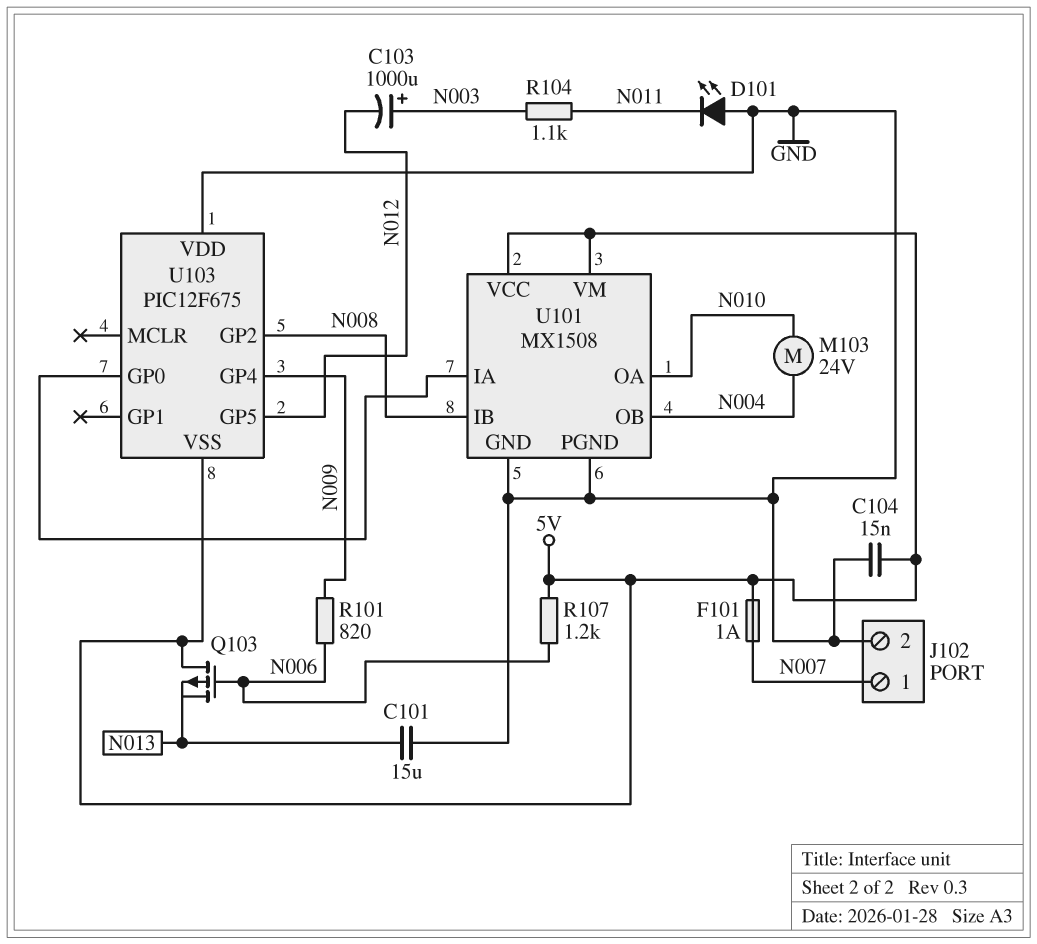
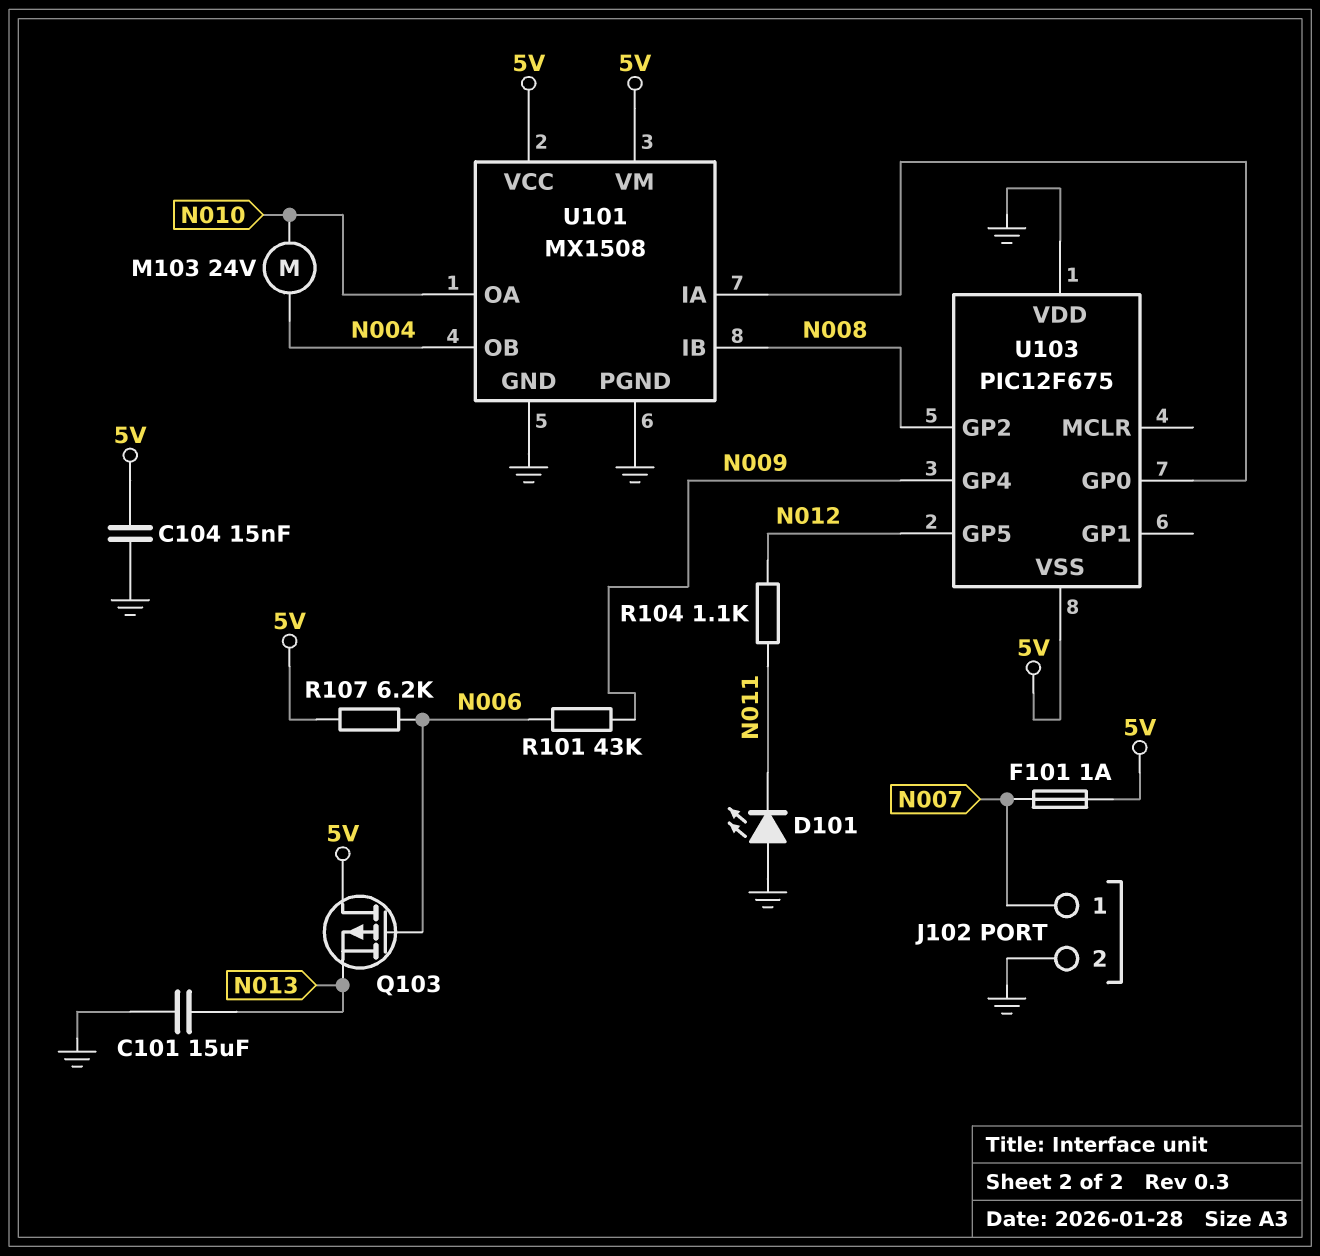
C103: 1000uF (plus N003, minus N012) -> none
R101: 820 (N006, N009) -> 43k (N006, N009)
R104: 1.1k (N003, N011) -> 1.1k (N011, N012)
R107: 1.2k (5V, N006) -> 6.2k (5V, N006)

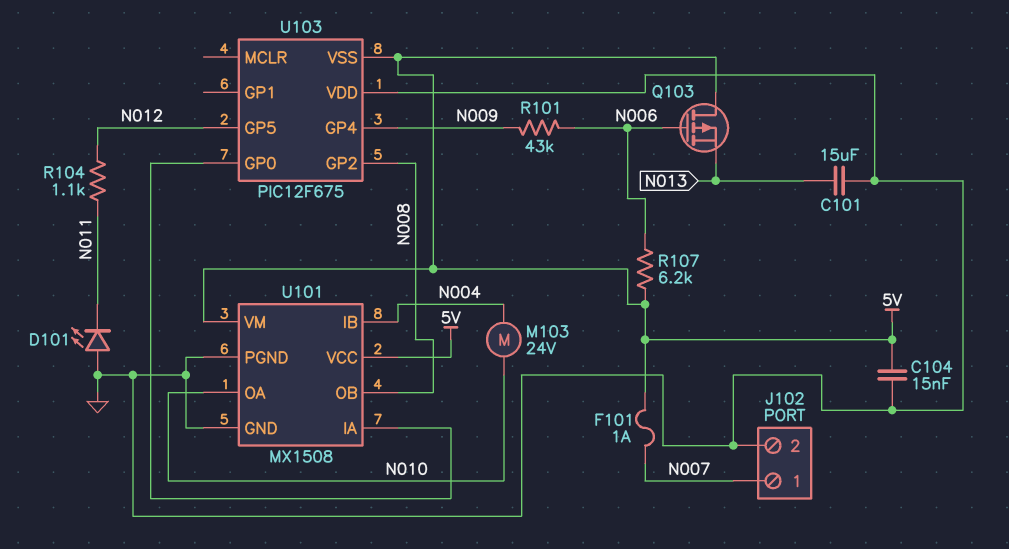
U101 pin IB: N008 -> N004
U101 pin OB: N004 -> N008

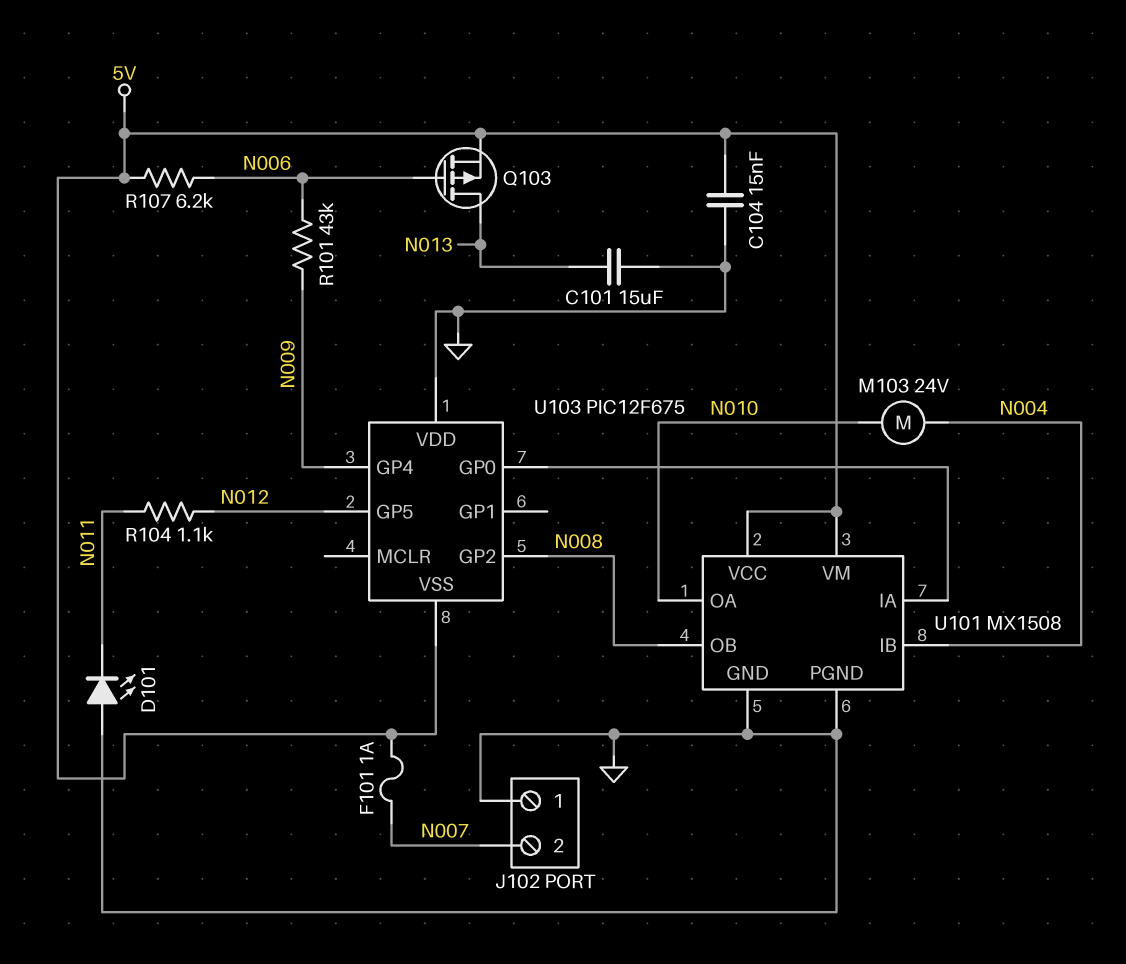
J102 pin 1: N007 -> GND
J102 pin 2: GND -> N007
Q103: PMOS (G N006, D 5V, S N013) -> PMOS (G N006, D N013, S 5V)

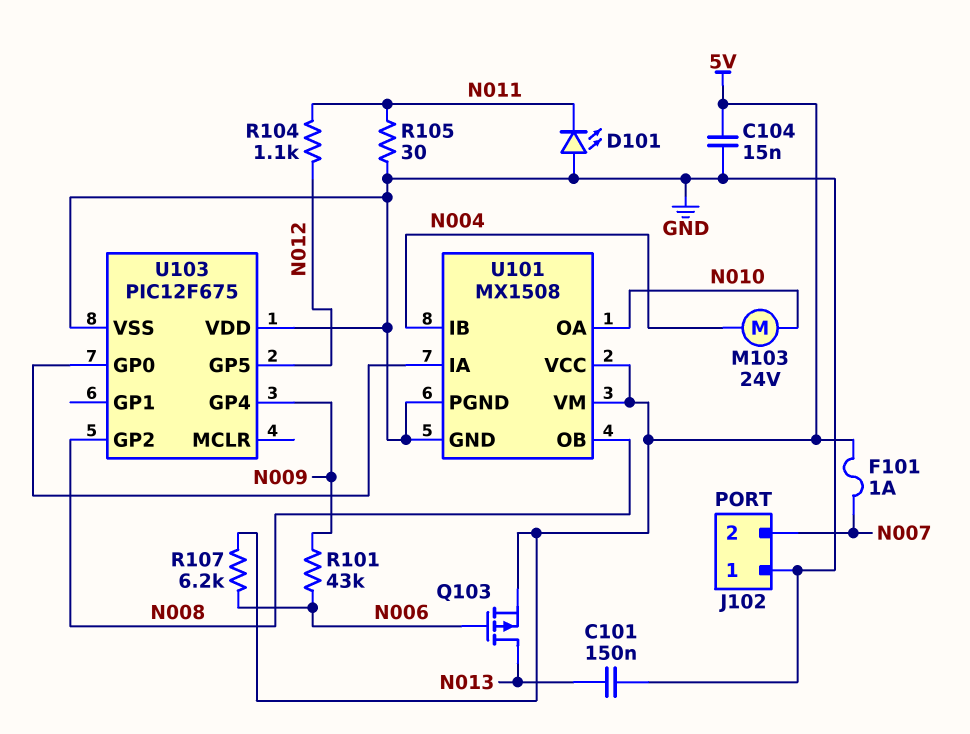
C101: 15uF (GND, N013) -> 150nF (GND, N013)
R105: none -> 30 (GND, N011)
U103 pin VSS: 5V -> GND

